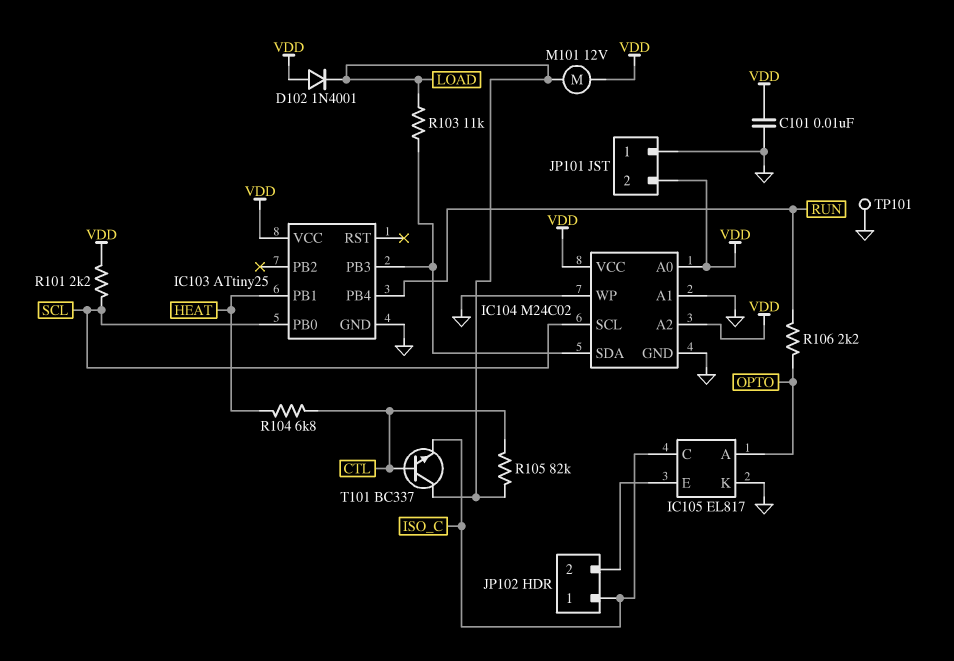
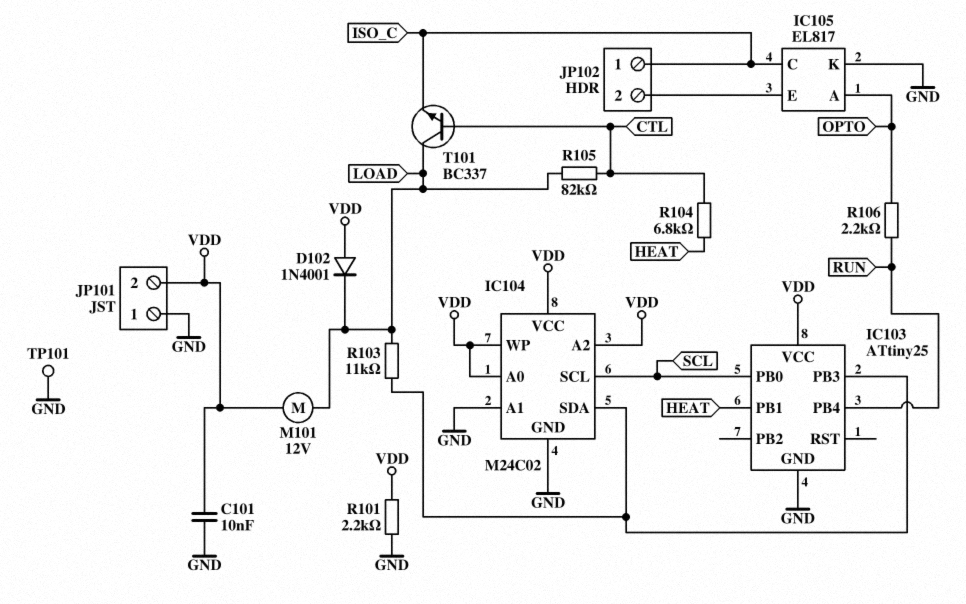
IC104 pin WP: GND -> VDD
R101: 2.2k (SCL, VDD) -> 2.2k (GND, VDD)

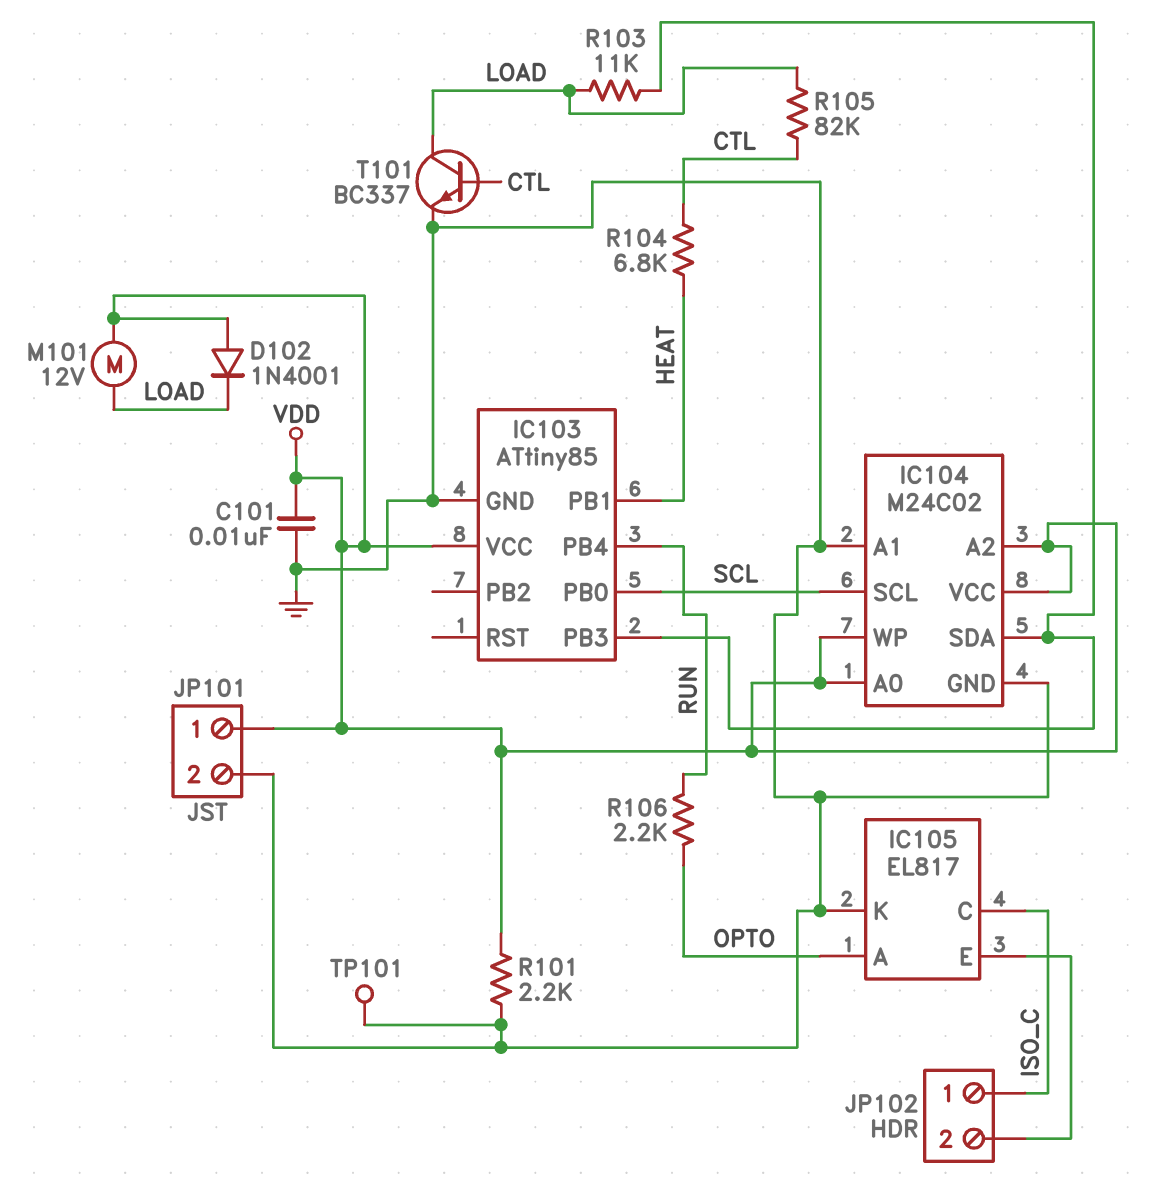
IC103: ATtiny25 -> ATtiny85
JP101 pin 1: GND -> VDD
JP101 pin 2: VDD -> GND
T101: NPN BC337 (B CTL, C LOAD, E ISO_C) -> NPN BC337 (B CTL, C LOAD, E GND)

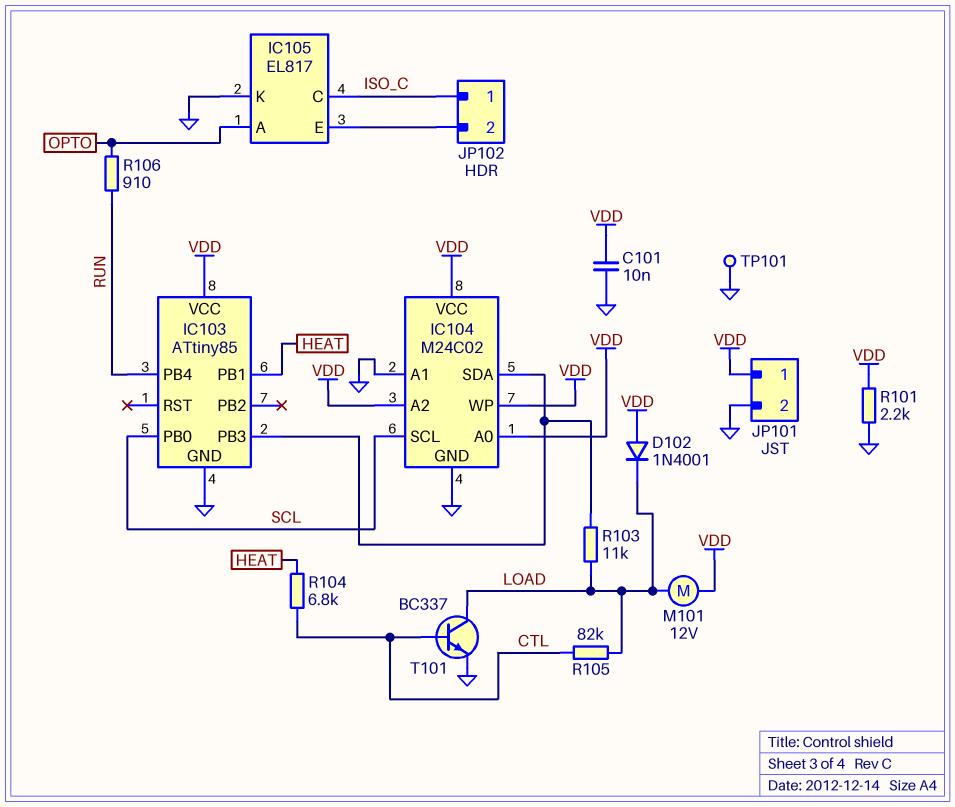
R106: 2.2k (OPTO, RUN) -> 910 (OPTO, RUN)

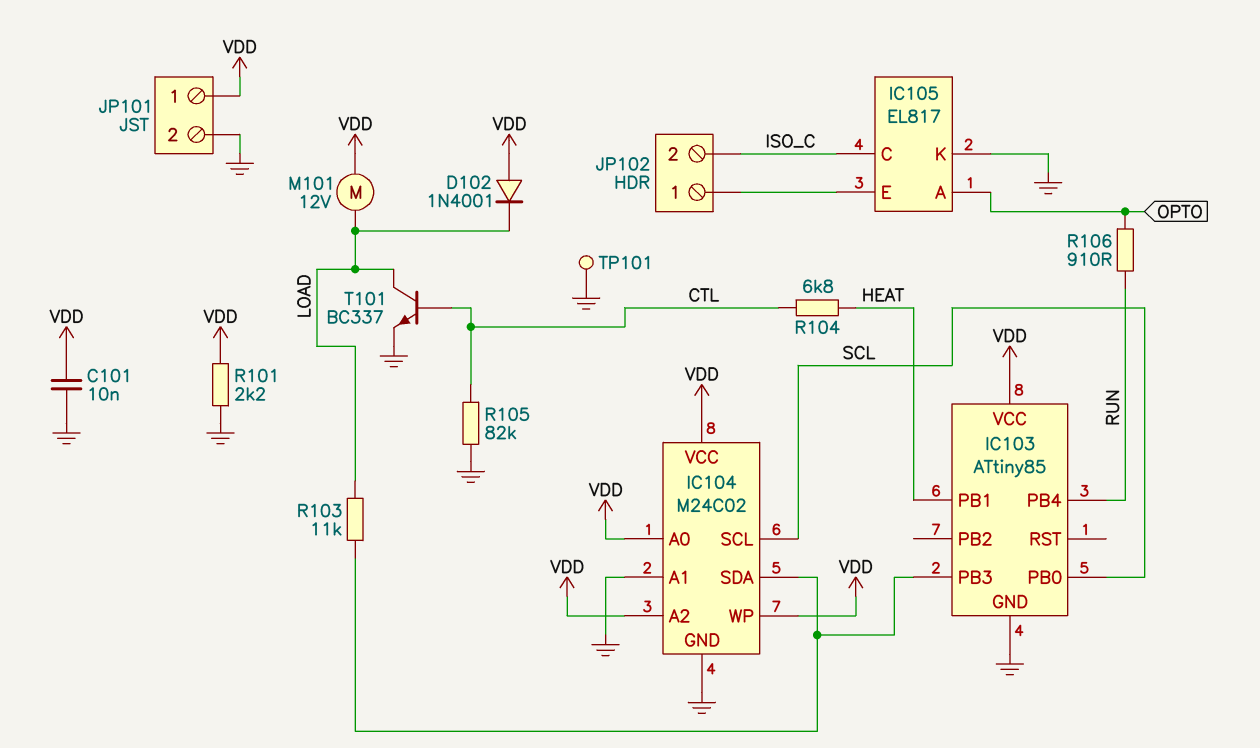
JP102 pin 1: ISO_C -> IC105/E
JP102 pin 2: IC105/E -> ISO_C
R105: 82k (CTL, LOAD) -> 82k (CTL, GND)

